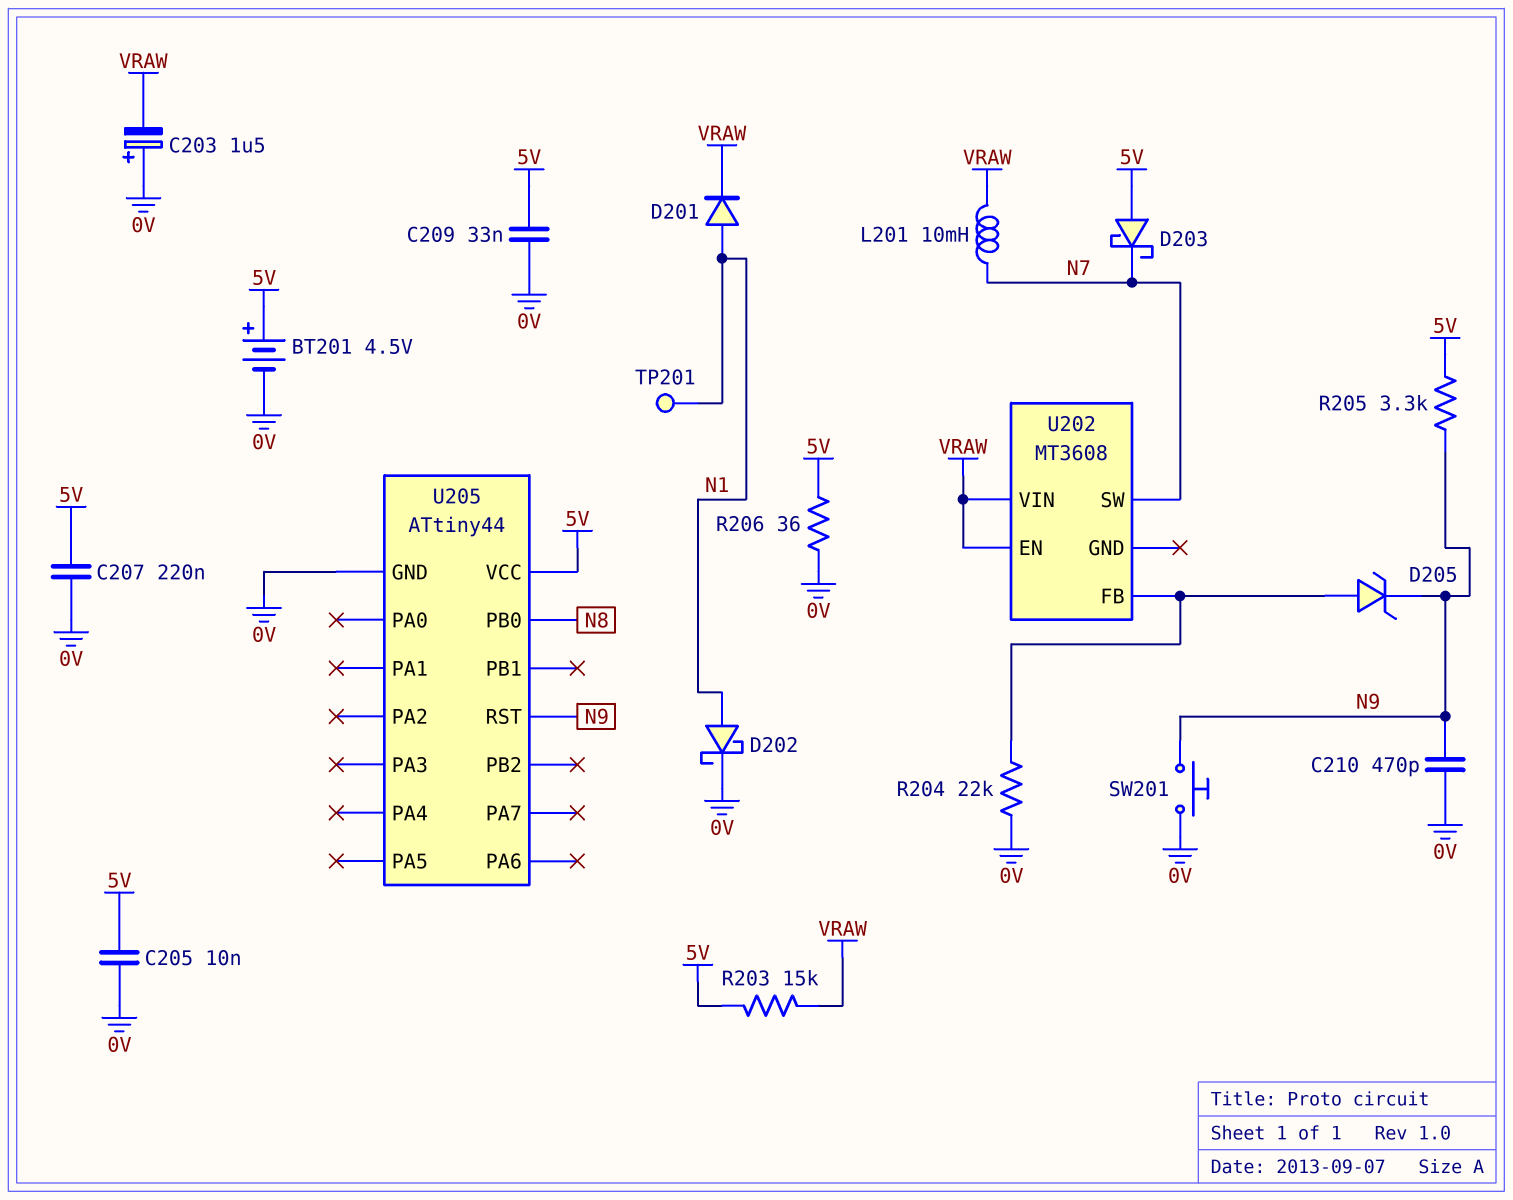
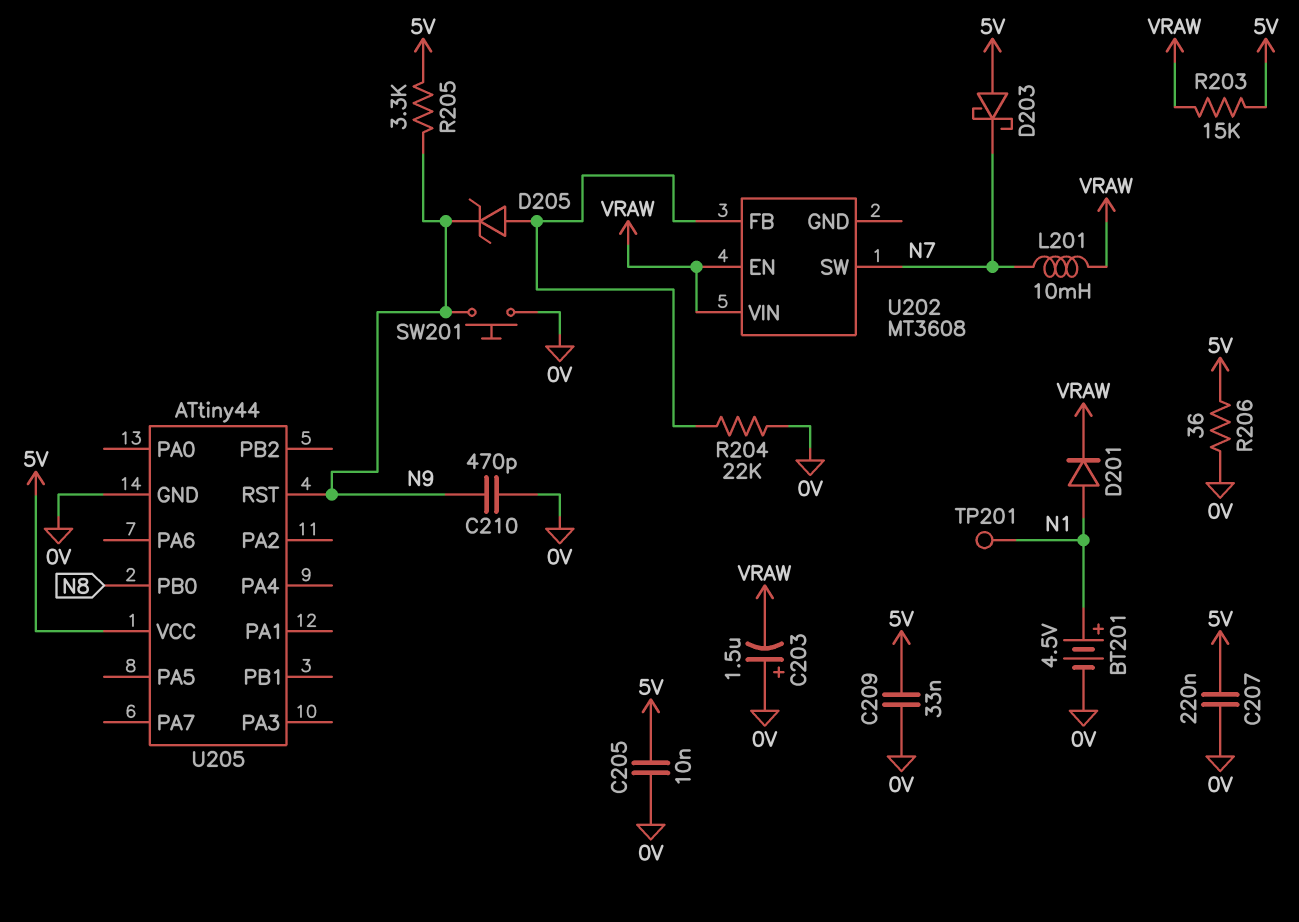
BT201: 4.5V (plus 5V, minus 0V) -> 4.5V (plus N1, minus 0V)
D202: schottky (A N1, K 0V) -> none

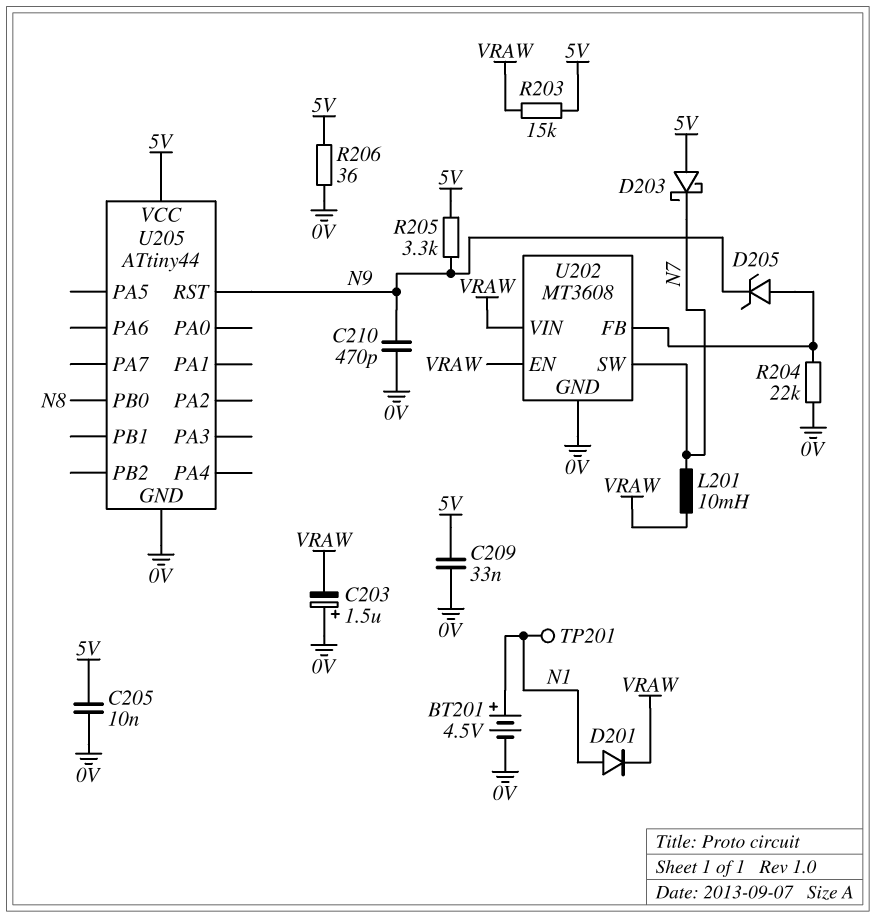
C207: 220nF (0V, 5V) -> none
SW201: button (0V, N9) -> none
U202 pin GND: none -> 0V

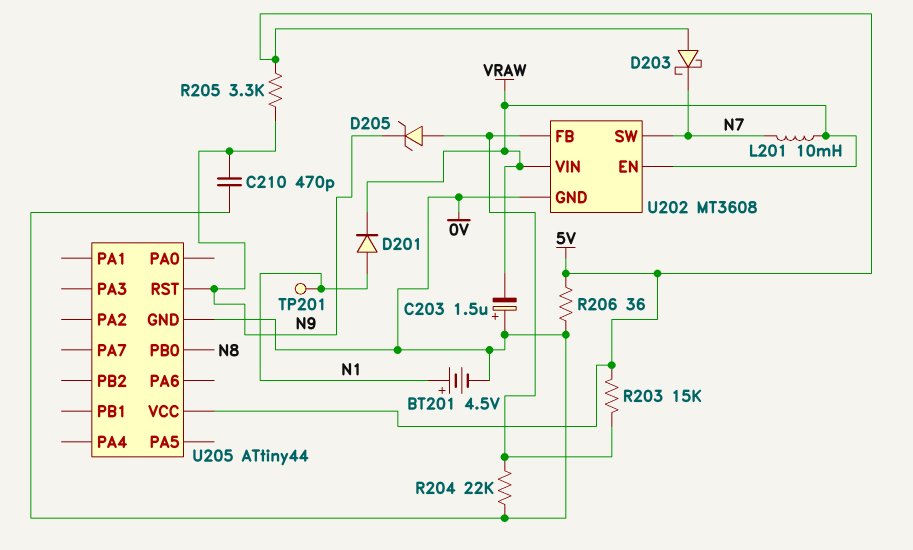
C205: 10nF (0V, 5V) -> none
C209: 33nF (0V, 5V) -> none
R203: 15k (5V, VRAW) -> 15k (5V, U202/FB)

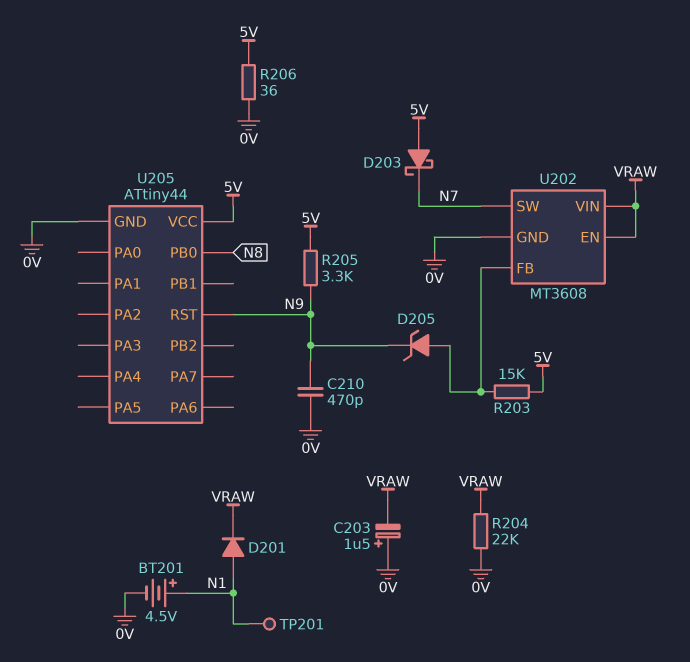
L201: 10mH (N7, VRAW) -> none
R204: 22k (0V, U202/FB) -> 22k (0V, VRAW)

